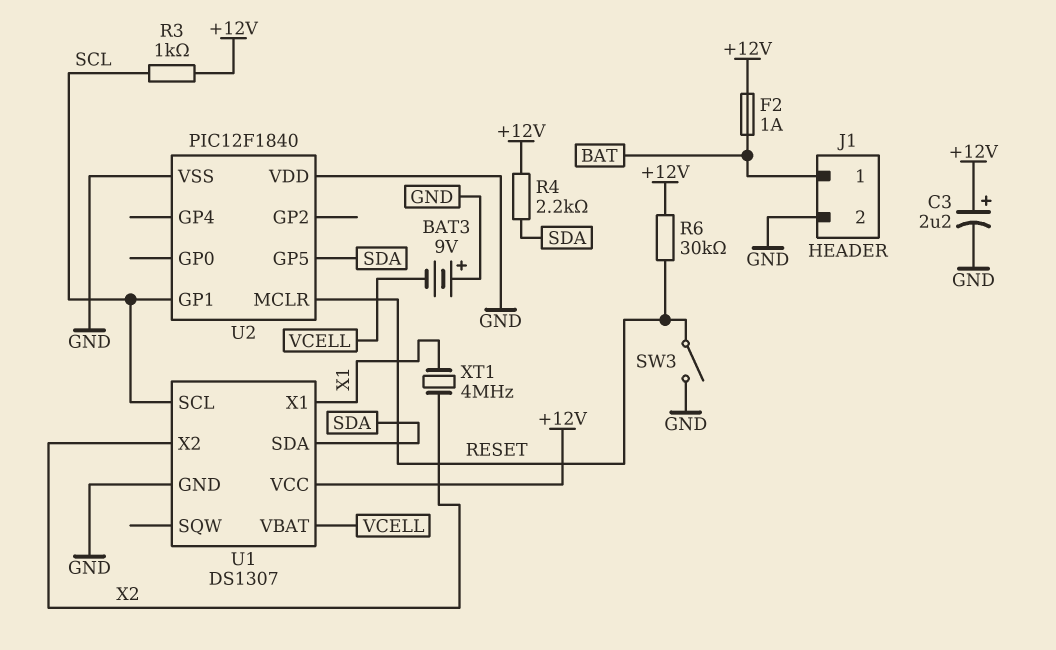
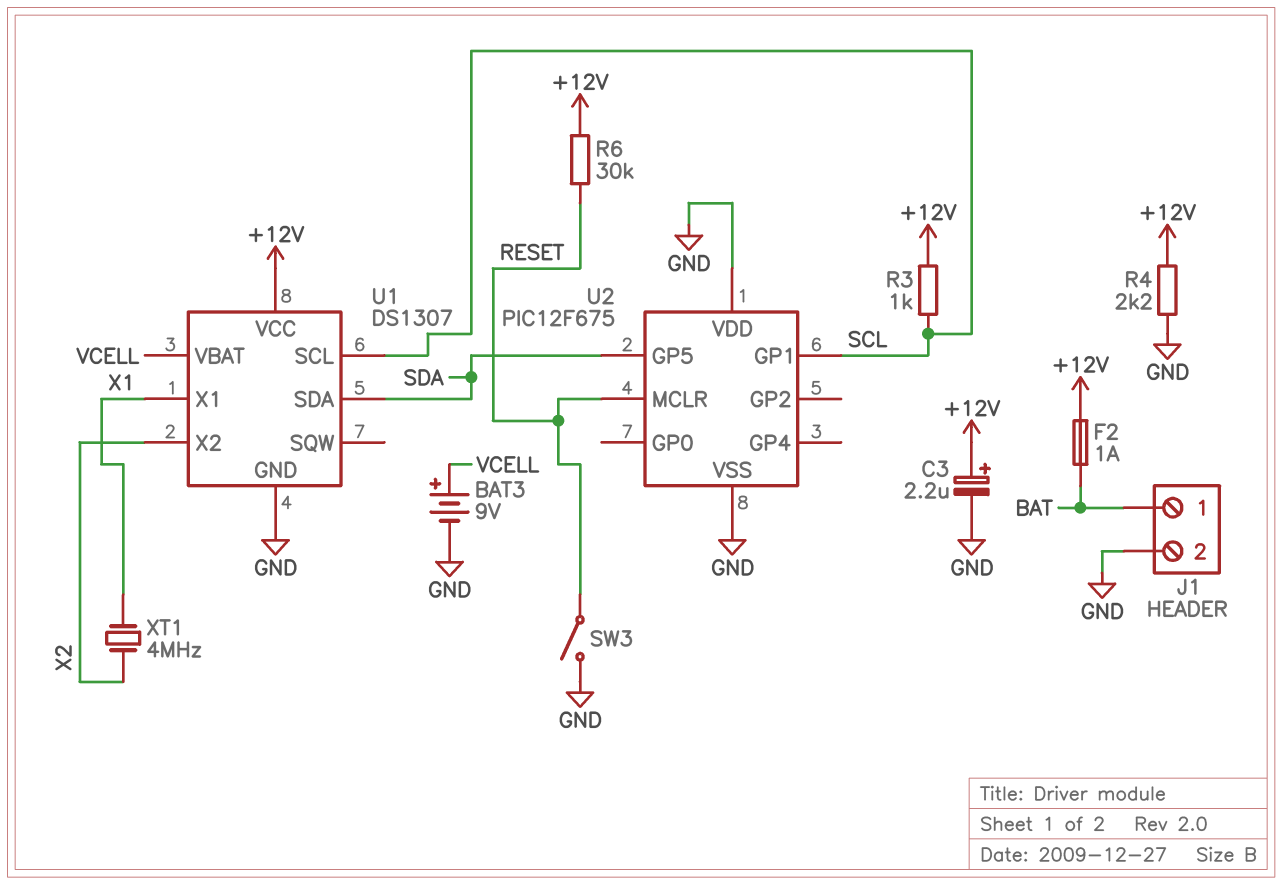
BAT3: 9V (plus GND, minus VCELL) -> 9V (plus VCELL, minus GND)
R4: 2.2k (+12V, SDA) -> 2.2k (+12V, GND)
U2: PIC12F1840 -> PIC12F675

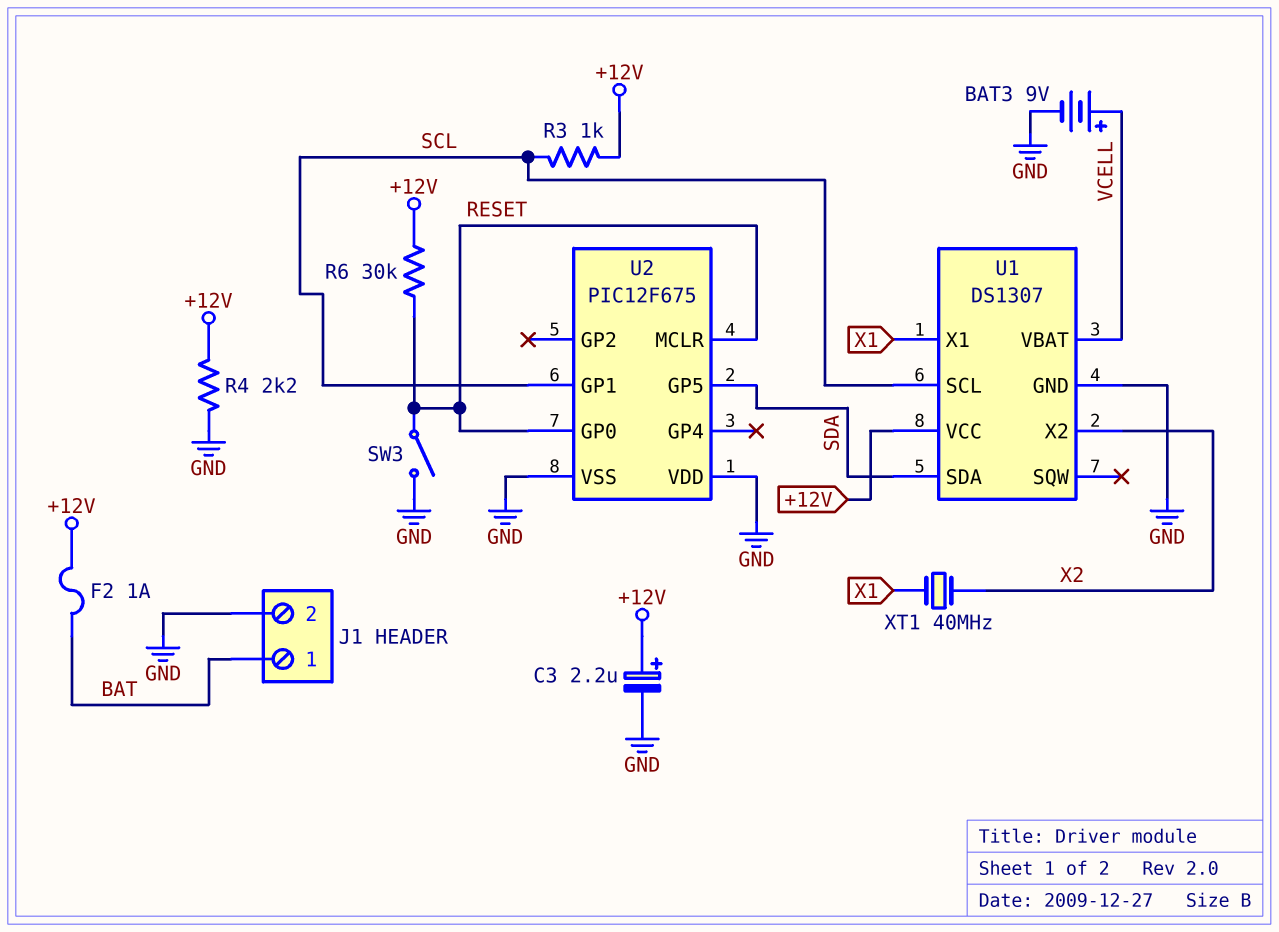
U2 pin GP0: none -> RESET
XT1: 4MHz (X1, X2) -> 40MHz (X1, X2)

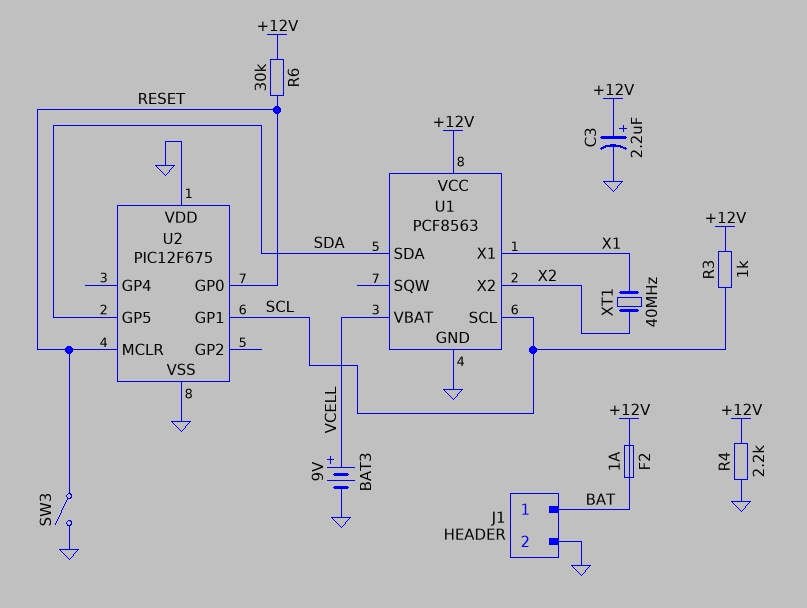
U1: DS1307 -> PCF8563

